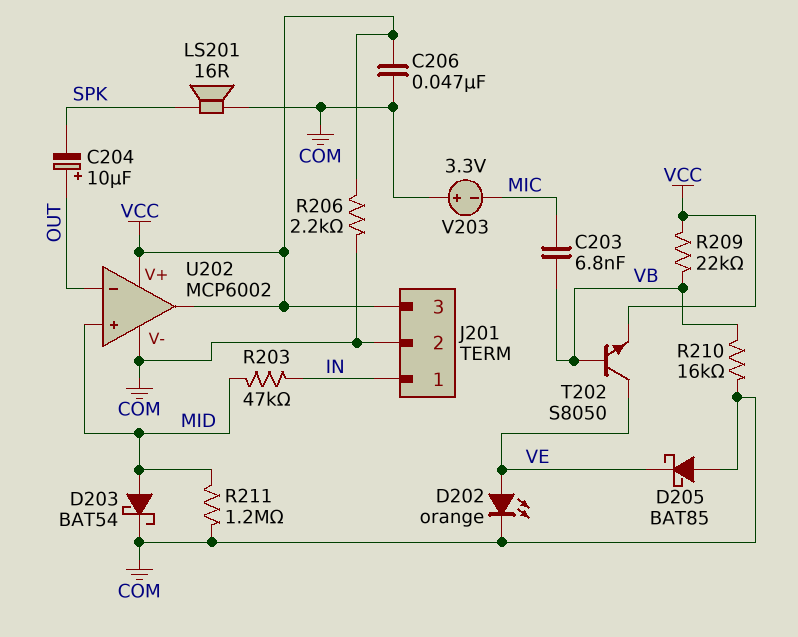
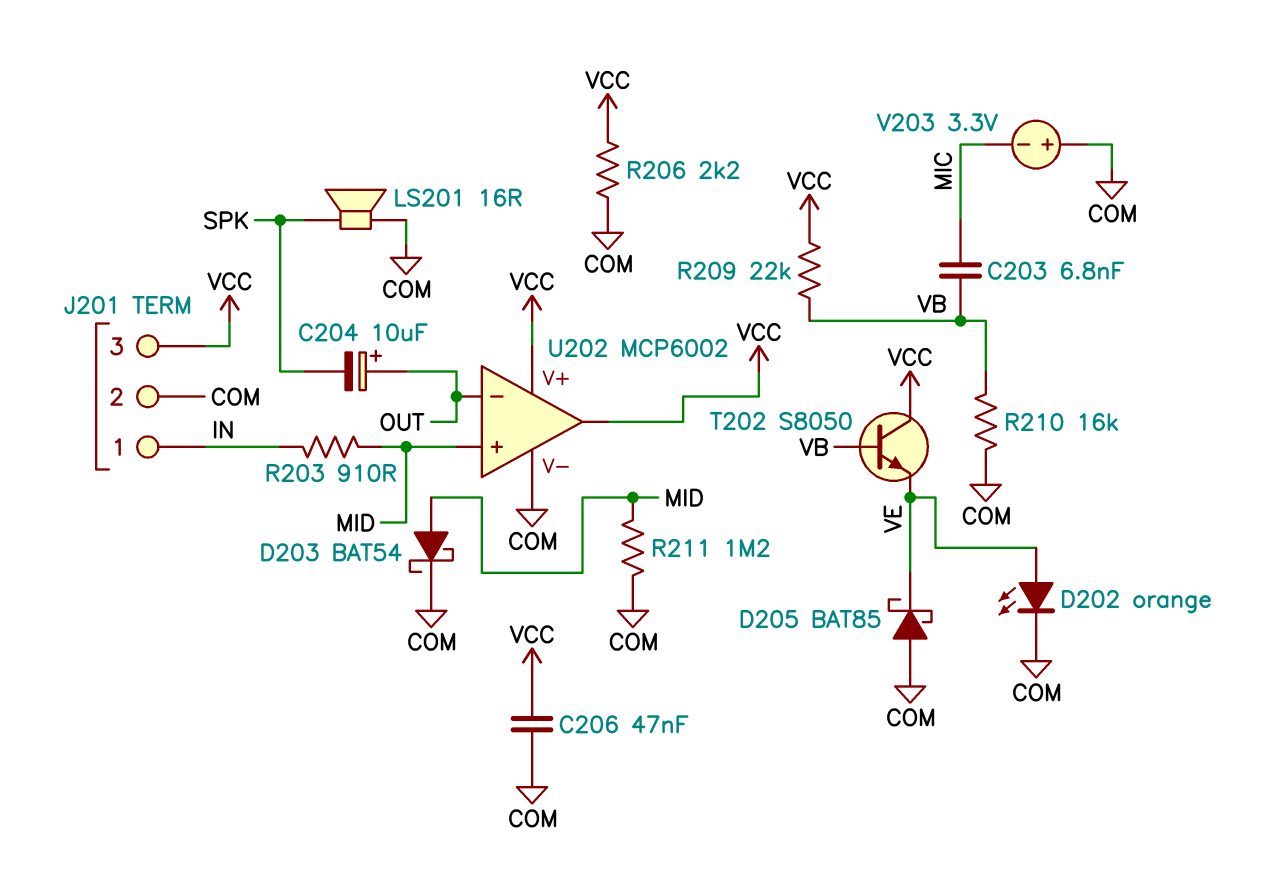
R203: 47k (IN, MID) -> 910 (IN, MID)
T202: NPN S8050 (B VB, C VE, E VCC) -> NPN S8050 (B VB, C VCC, E VE)

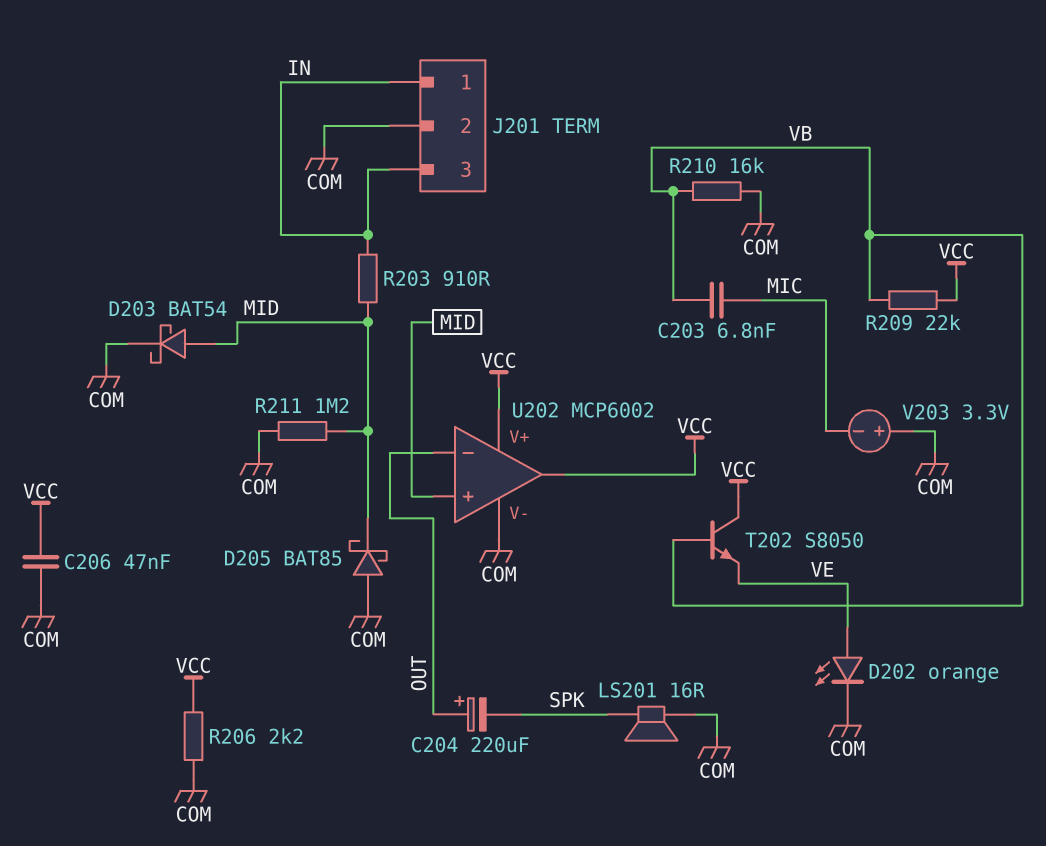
C204: 10uF (plus OUT, minus SPK) -> 220uF (plus OUT, minus SPK)
D205: schottky BAT85 (A COM, K VE) -> schottky BAT85 (A COM, K MID)
J201 pin 3: VCC -> IN

